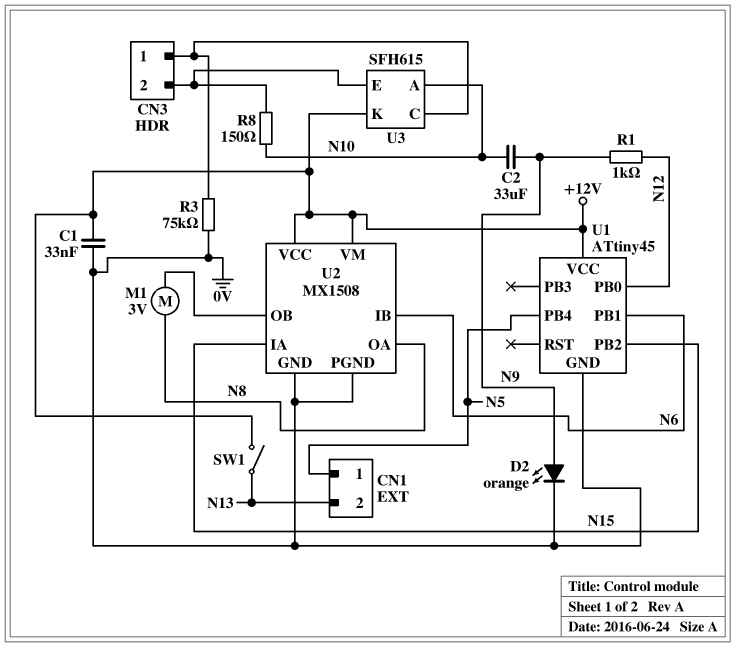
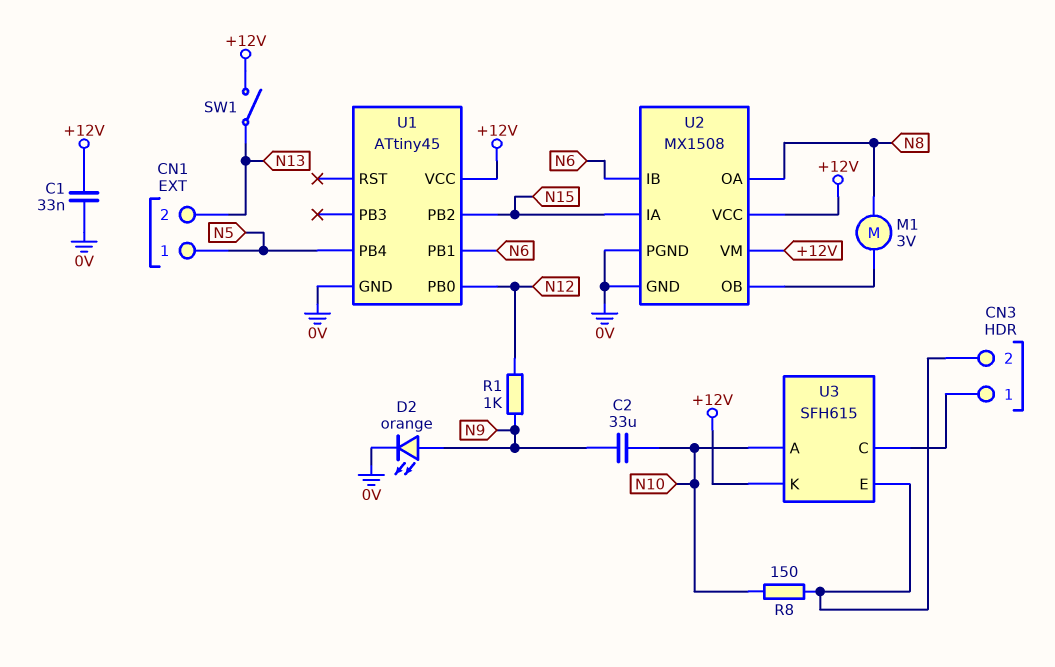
R3: 75k (0V, CN3/1) -> none

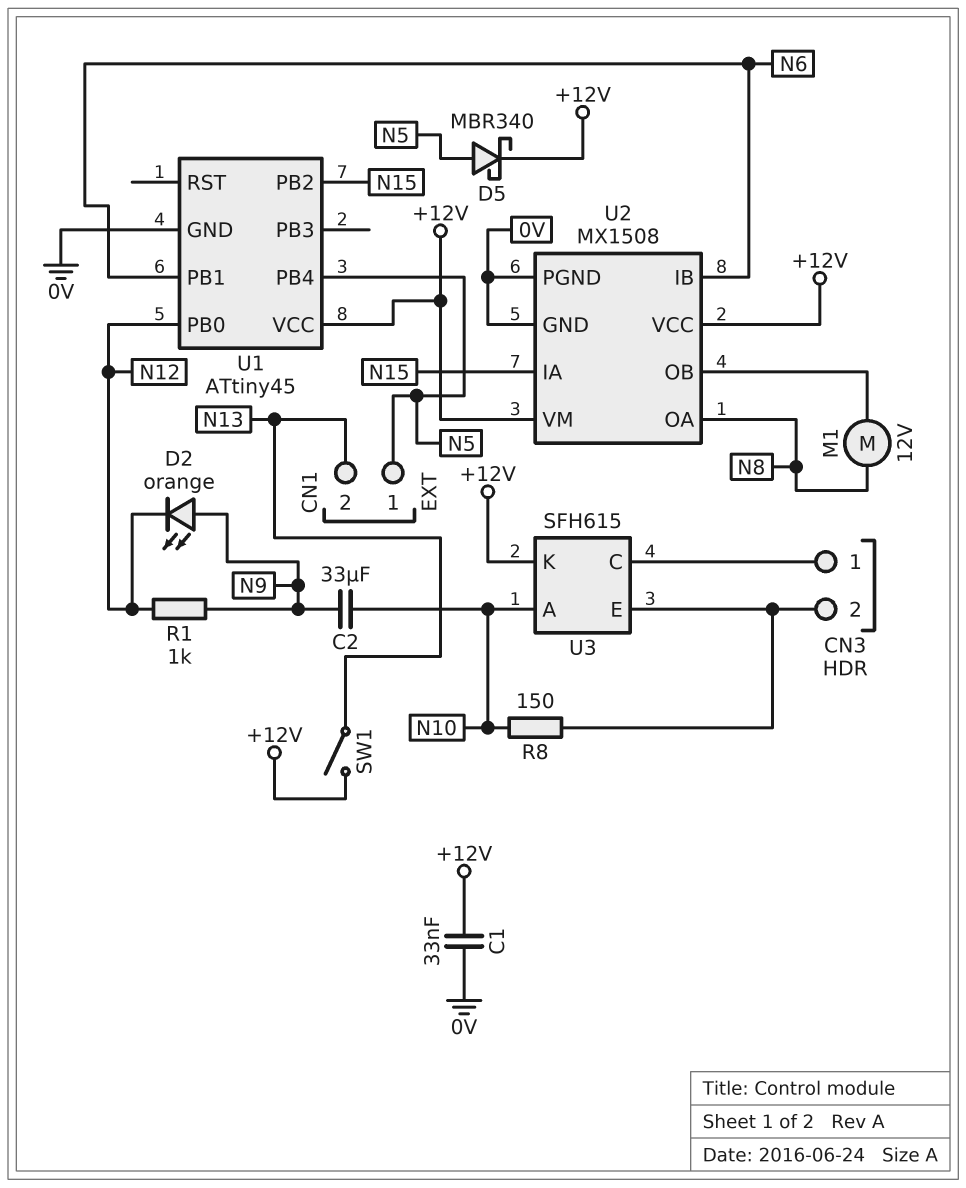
D2: LED orange (A N9, K 0V) -> LED orange (A N9, K N12)
D5: none -> schottky MBR340 (A N5, K +12V)
M1: motor 3V (N8, U2/OB) -> motor 12V (N8, U2/OB)

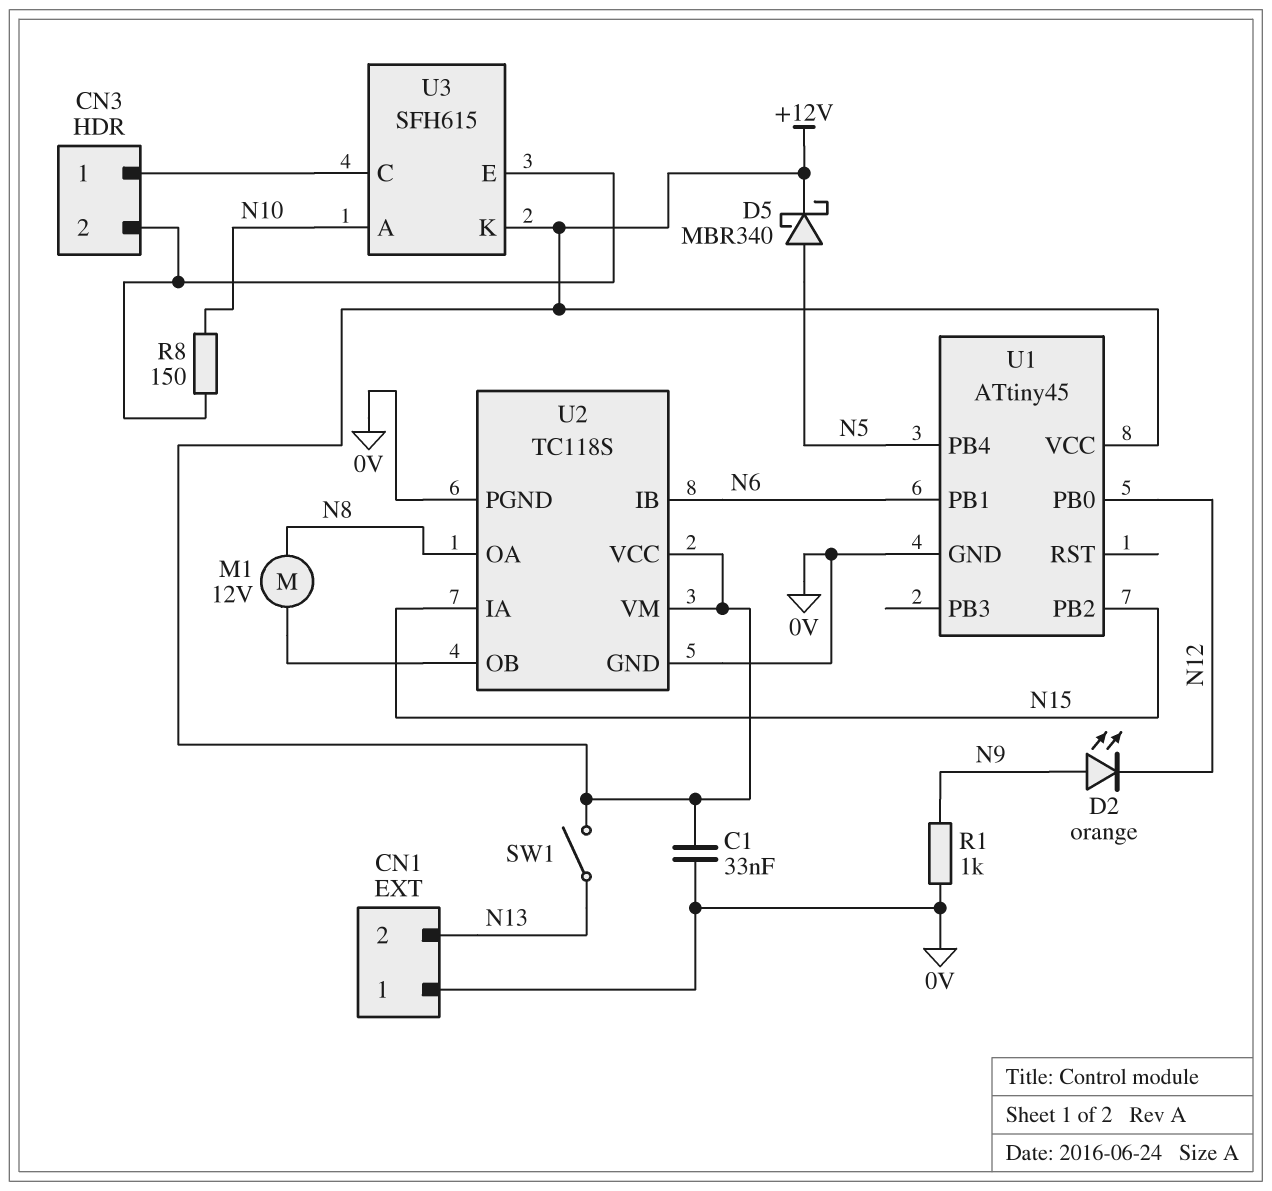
C2: 33uF (N9, N10) -> none
CN1 pin 1: N5 -> 0V
R1: 1k (N9, N12) -> 1k (0V, N9)
U2: MX1508 -> TC118S

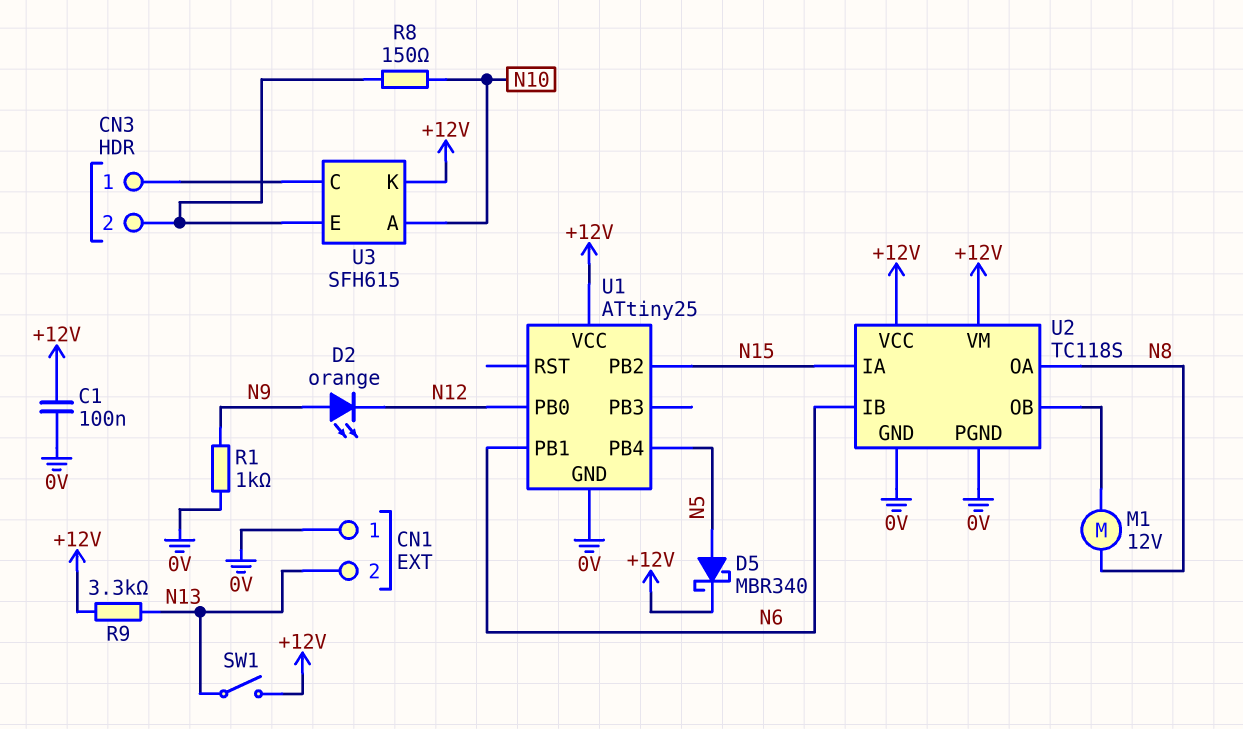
C1: 33nF (+12V, 0V) -> 100nF (+12V, 0V)
R9: none -> 3.3k (+12V, N13)
U1: ATtiny45 -> ATtiny25

